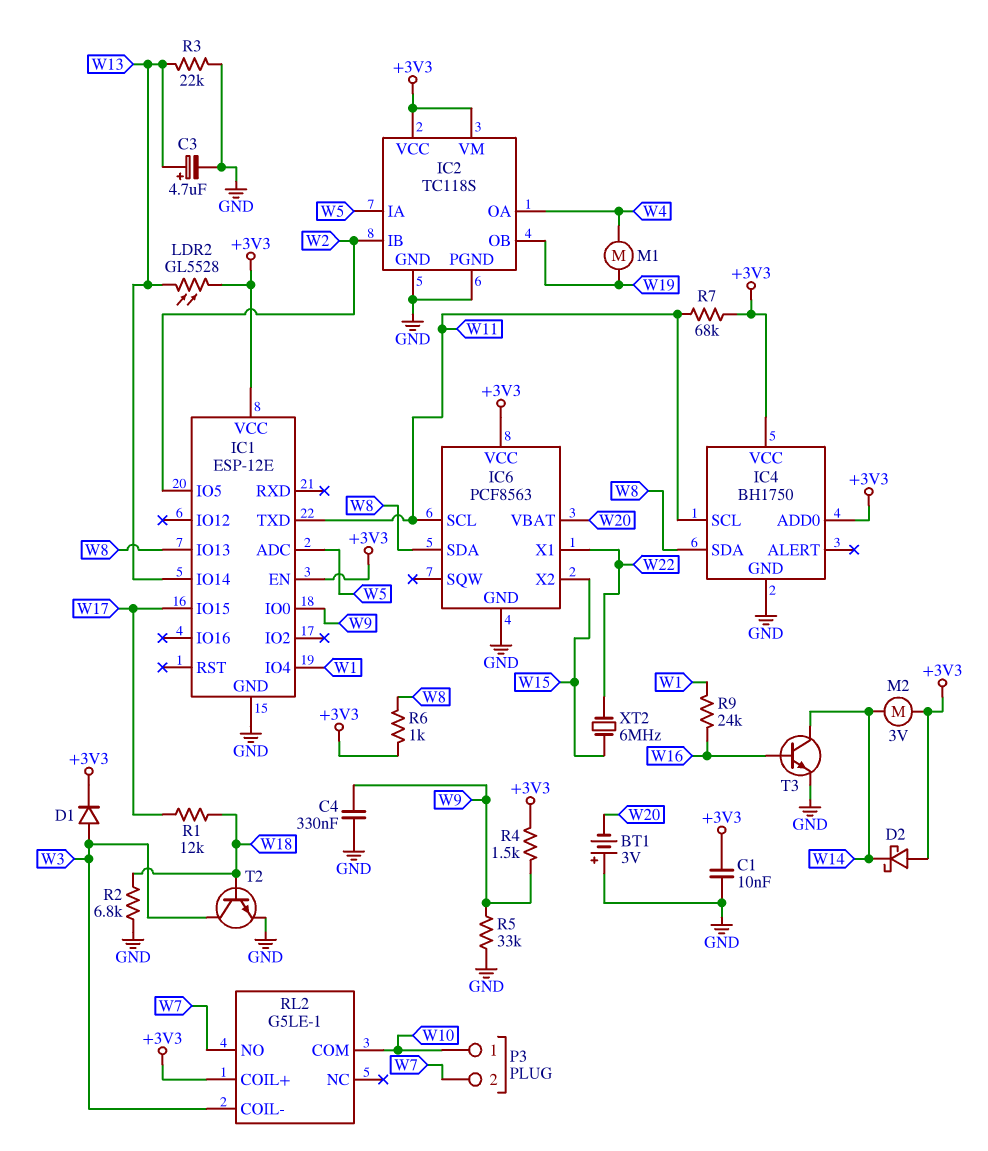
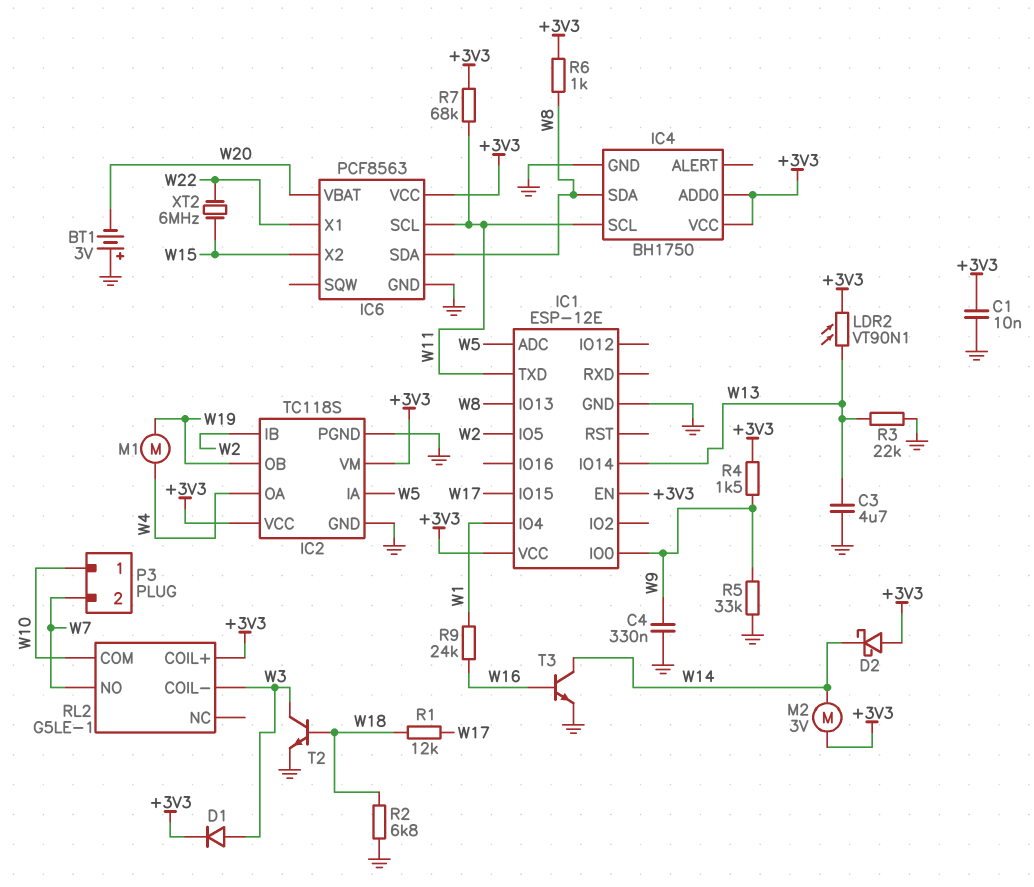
C3: 4.7uF (plus W13, minus GND) -> 4.7uF (GND, W13)
LDR2: GL5528 (+3V3, W13) -> VT90N1 (+3V3, W13)

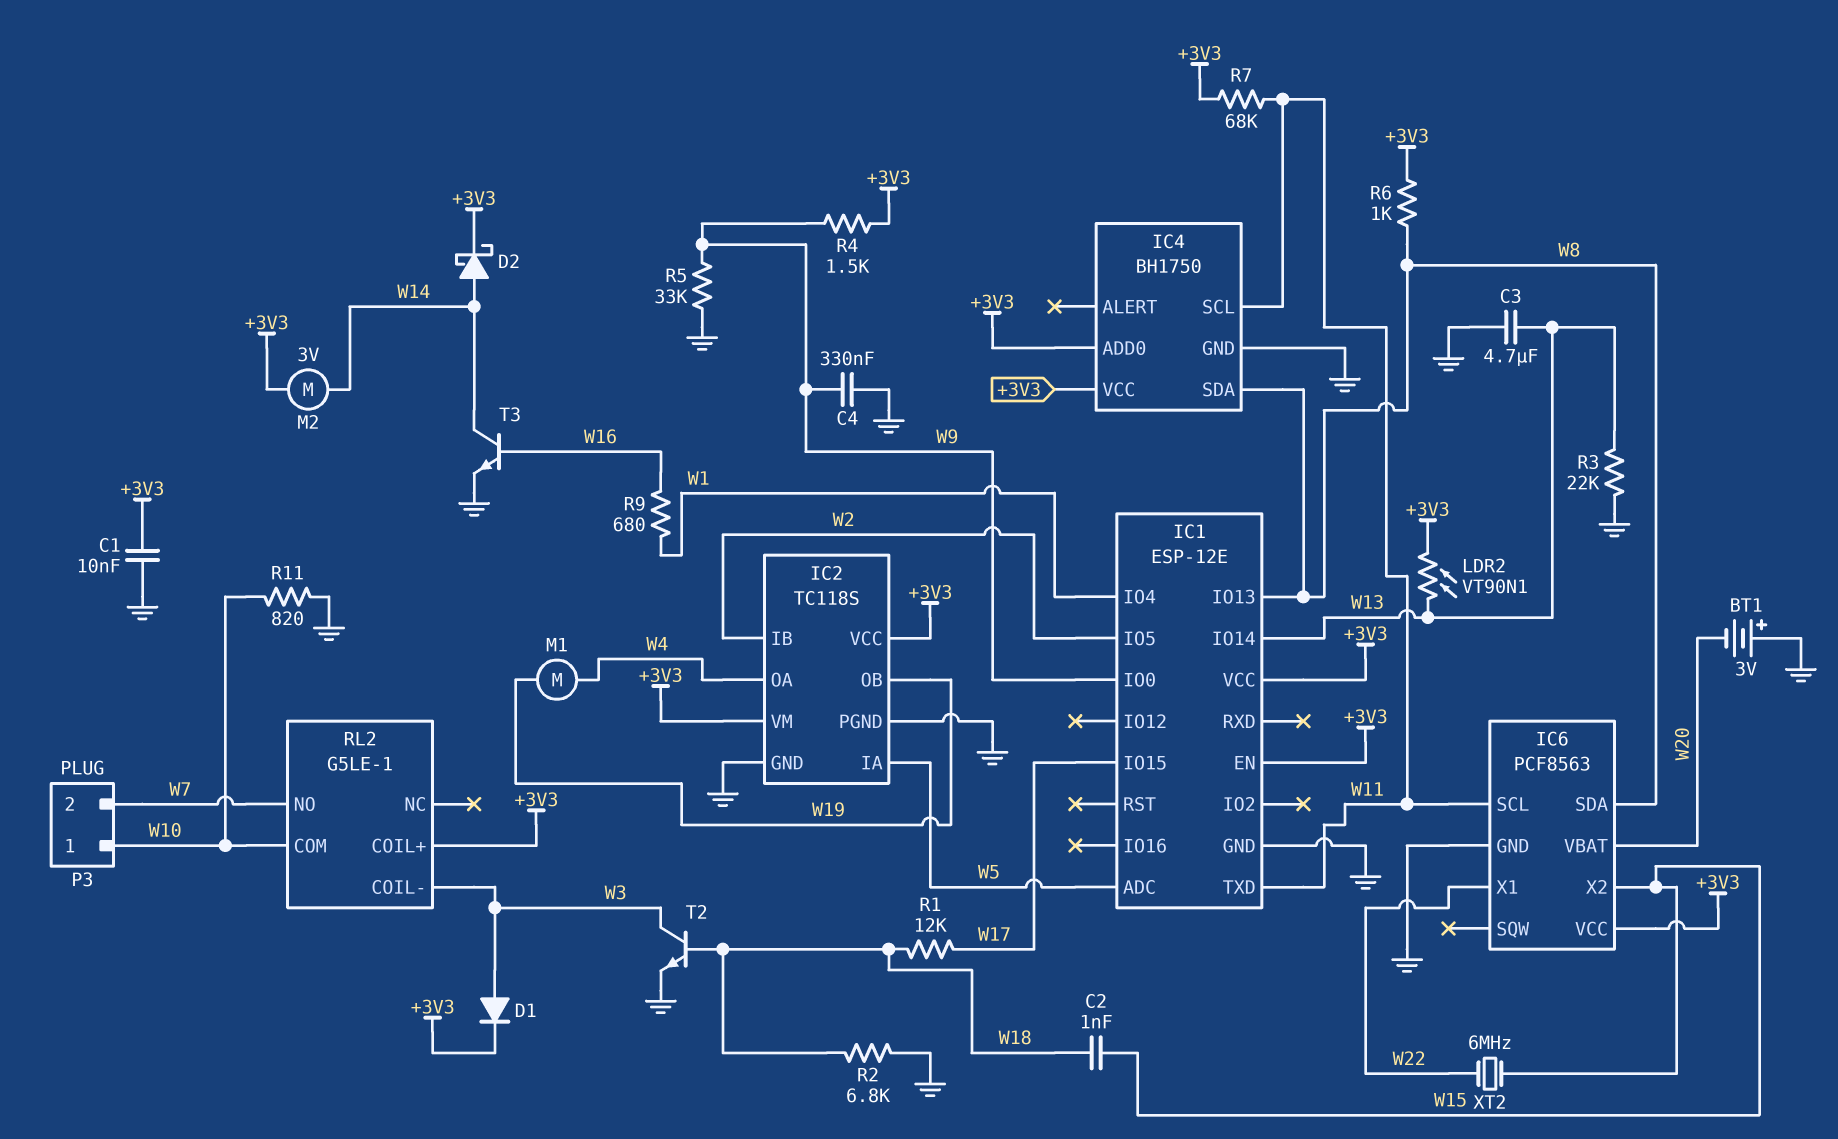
C2: none -> 1nF (W15, W18)
D2: schottky (A +3V3, K W14) -> schottky (A W14, K +3V3)
R9: 24k (W1, W16) -> 680 (W1, W16)
R11: none -> 820 (GND, W10)

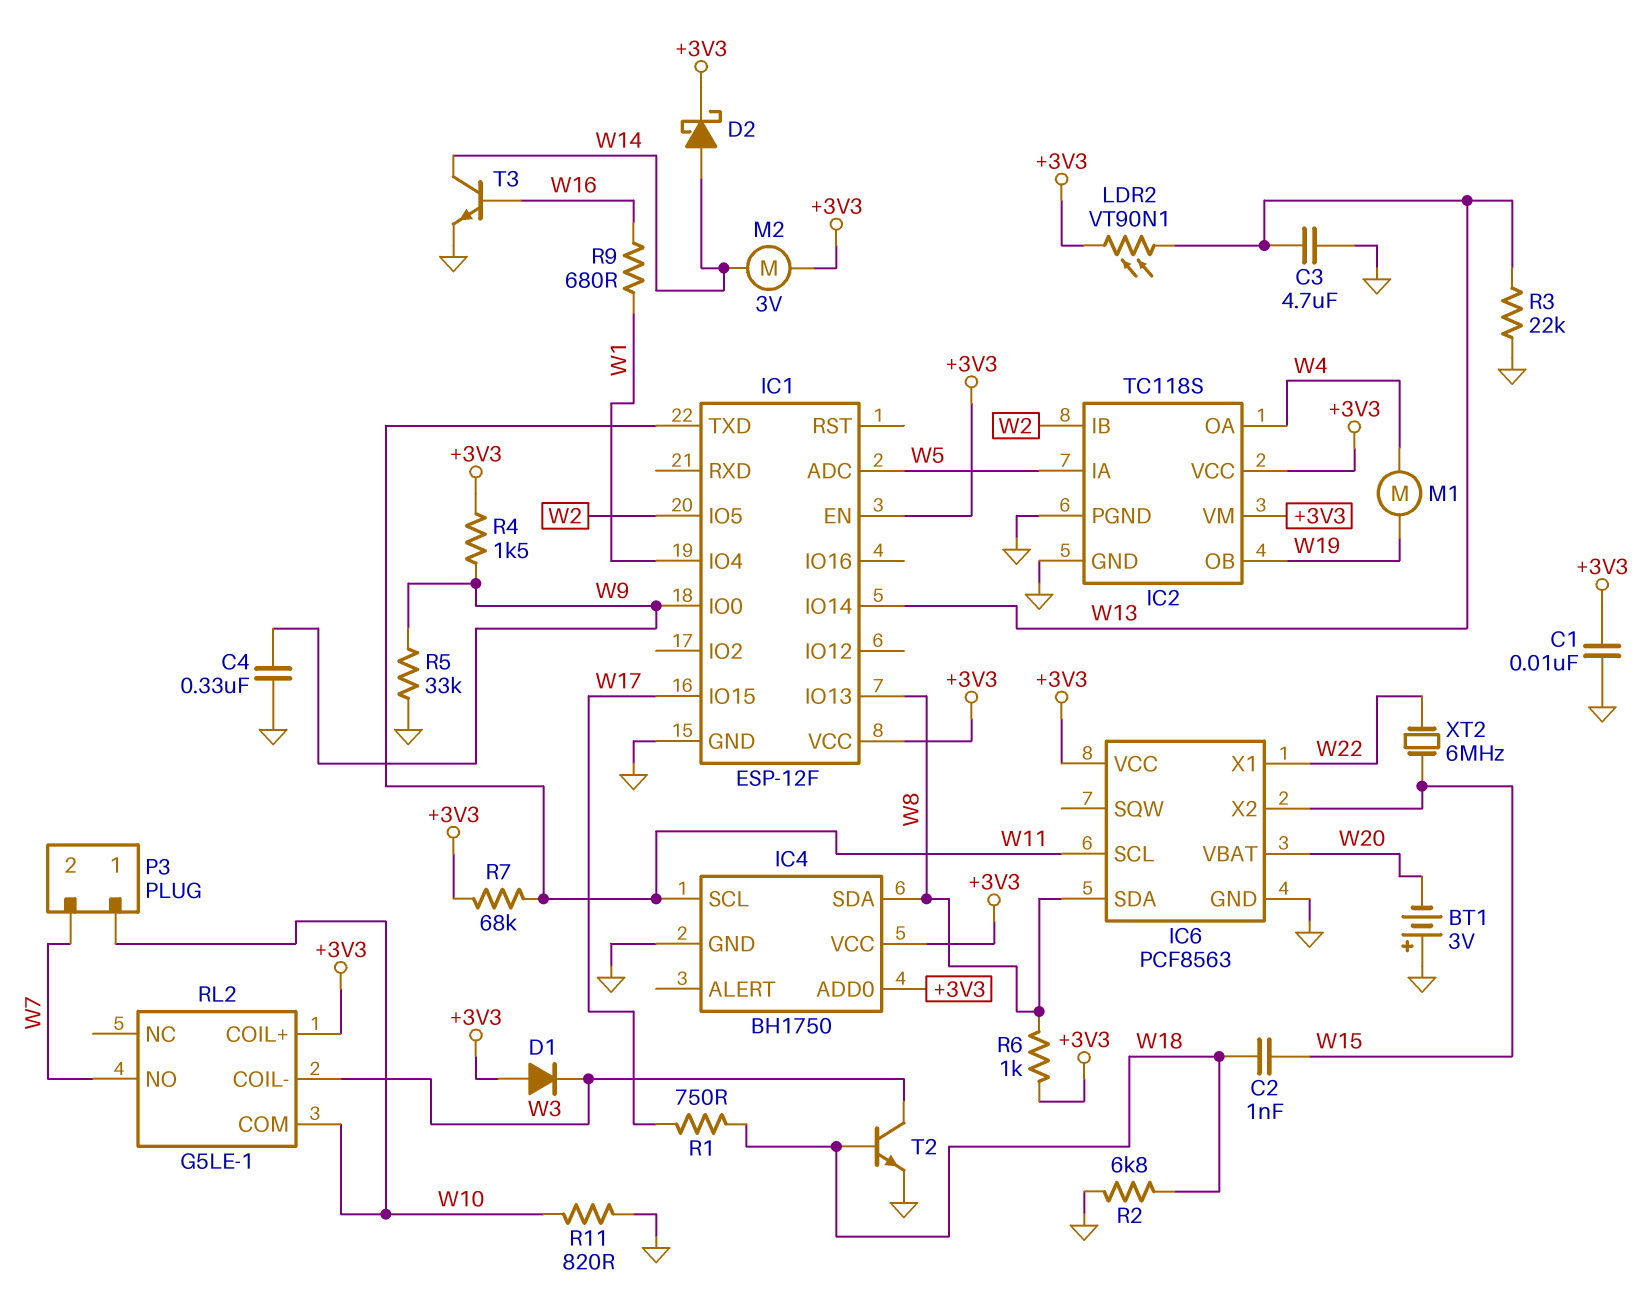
D1: diode (A W3, K +3V3) -> diode (A +3V3, K W3)
IC1: ESP-12E -> ESP-12F
R1: 12k (W17, W18) -> 750 (W17, W18)

